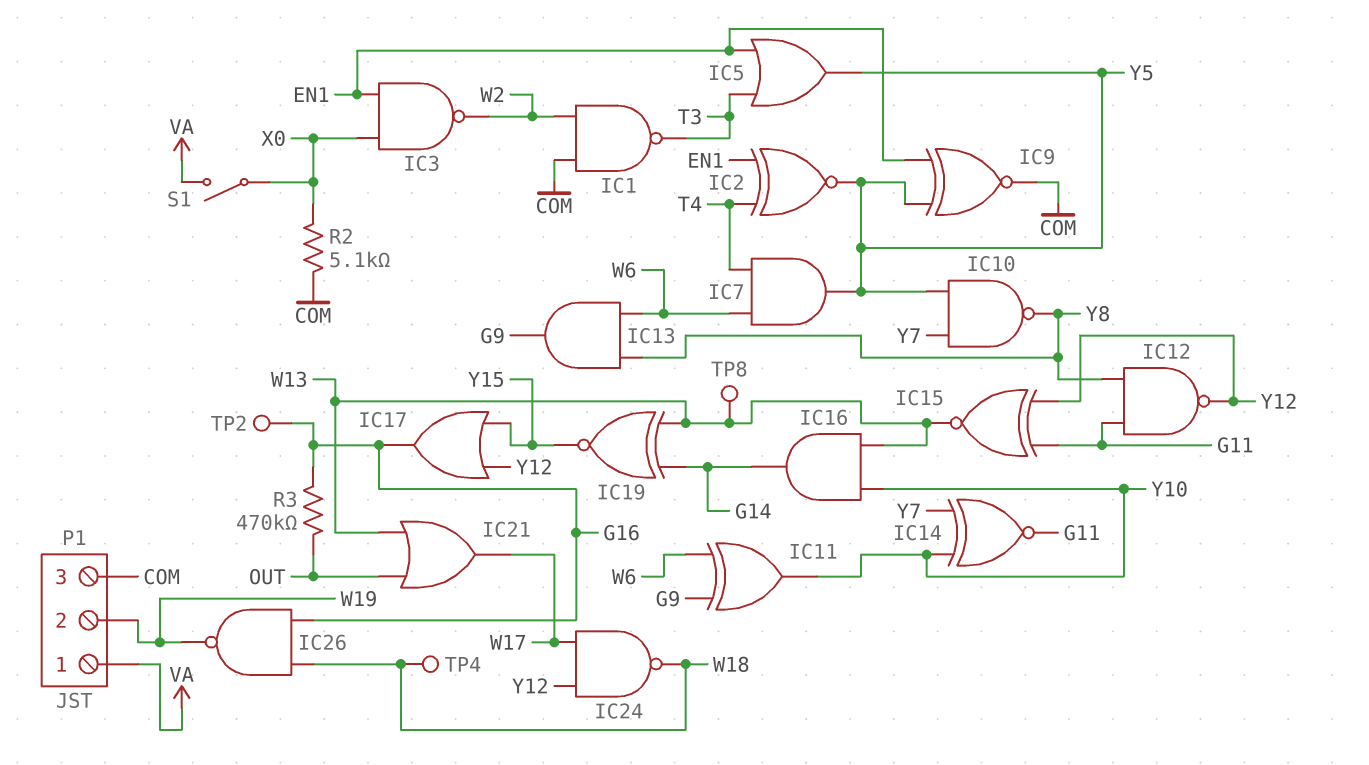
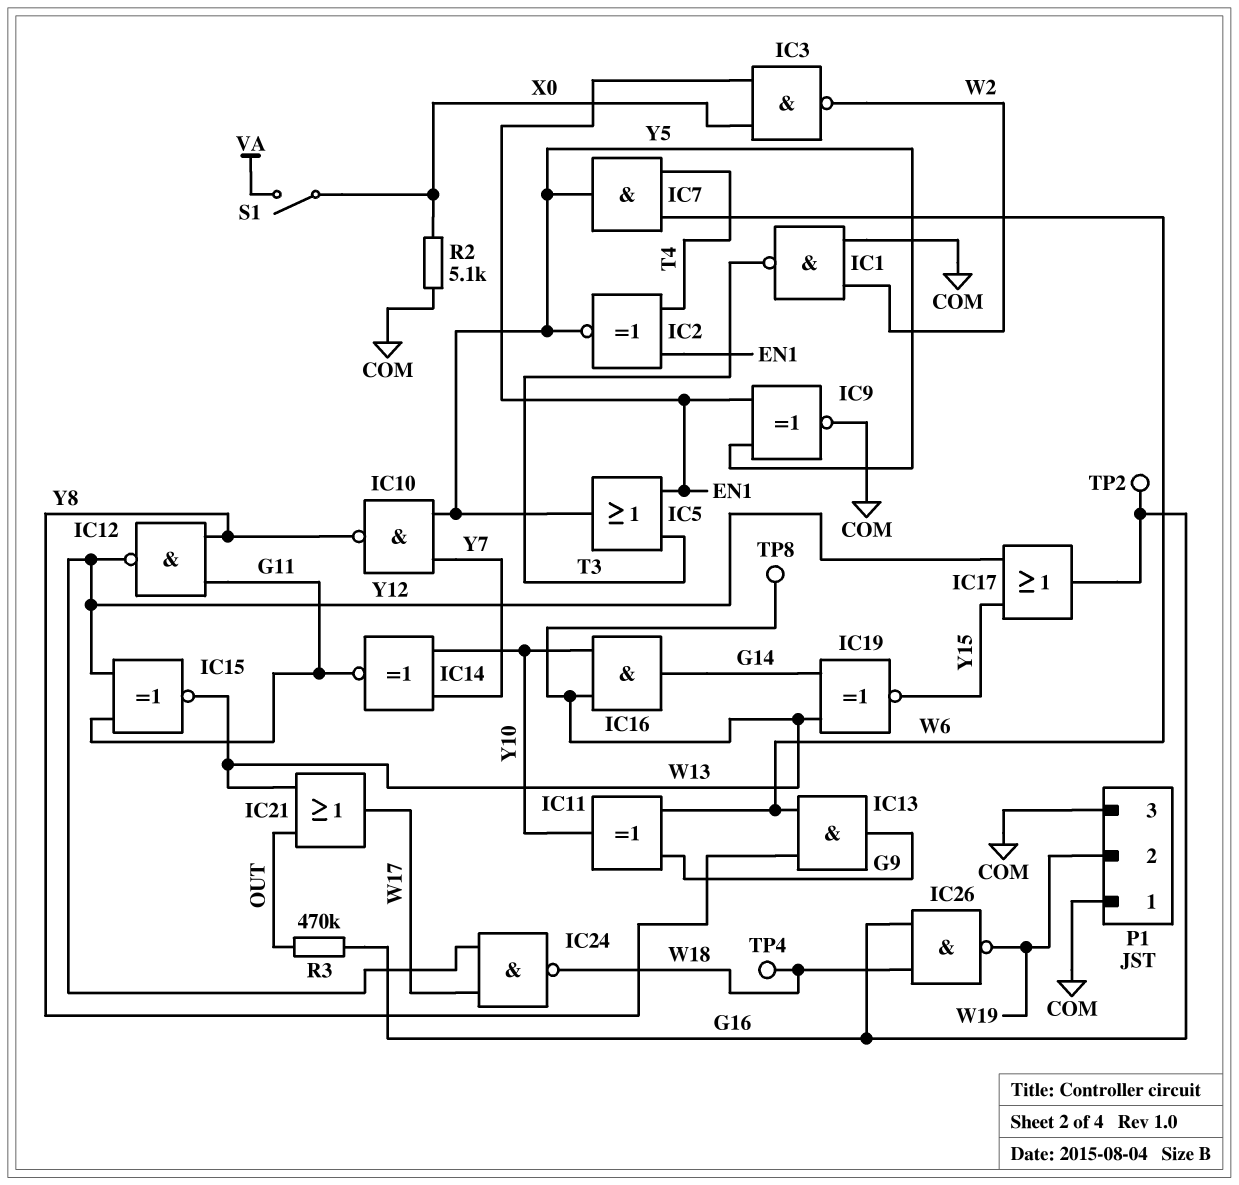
P1 pin 1: VA -> COM

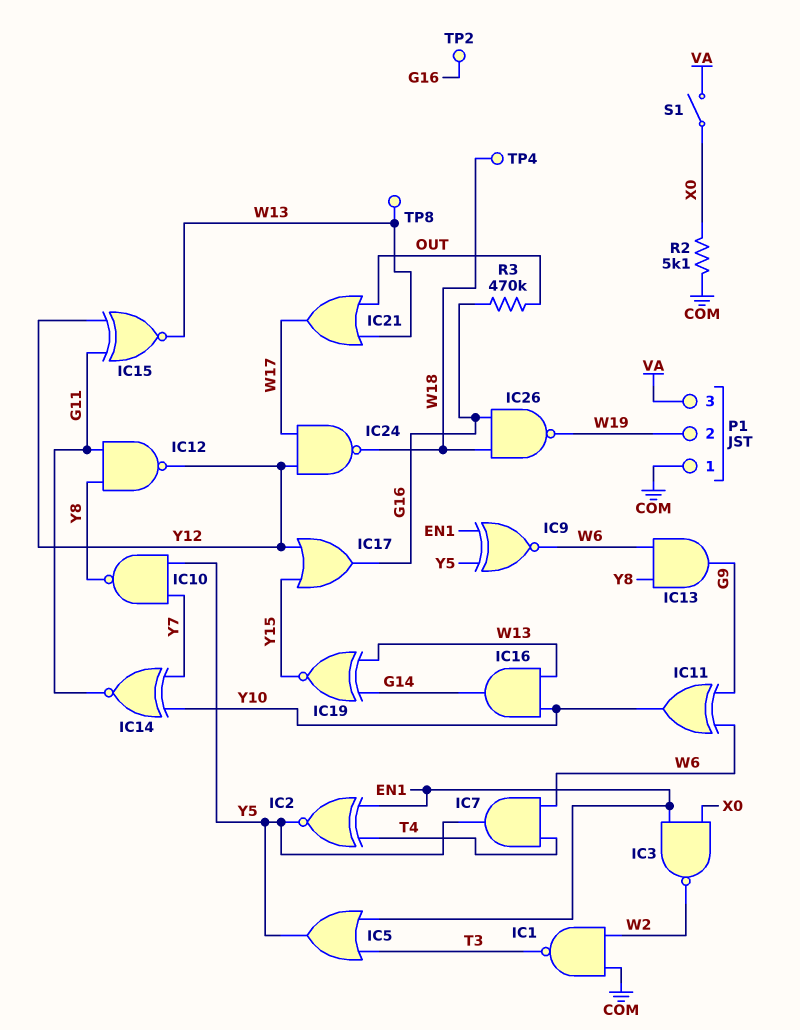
IC9: XNOR (in EN1, in Y5, out COM) -> XNOR (in EN1, in Y5, out W6)
P1 pin 3: COM -> VA

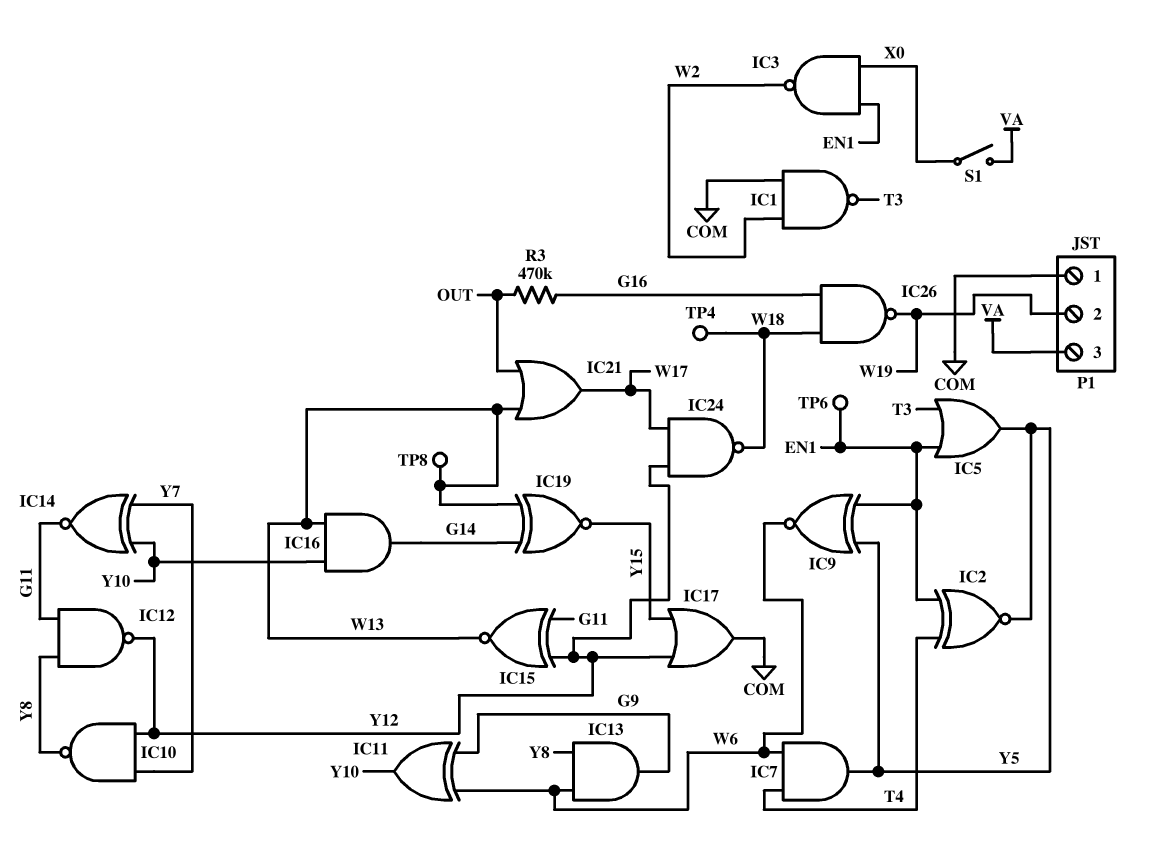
IC10: NAND (in Y5, in Y7, out Y8) -> NAND (in Y7, in Y12, out Y8)
IC17: OR (in Y12, in Y15, out G16) -> OR (in Y12, in Y15, out COM)
R2: 5.1k (COM, X0) -> none
TP2: test point (G16) -> none
TP6: none -> test point (EN1)

